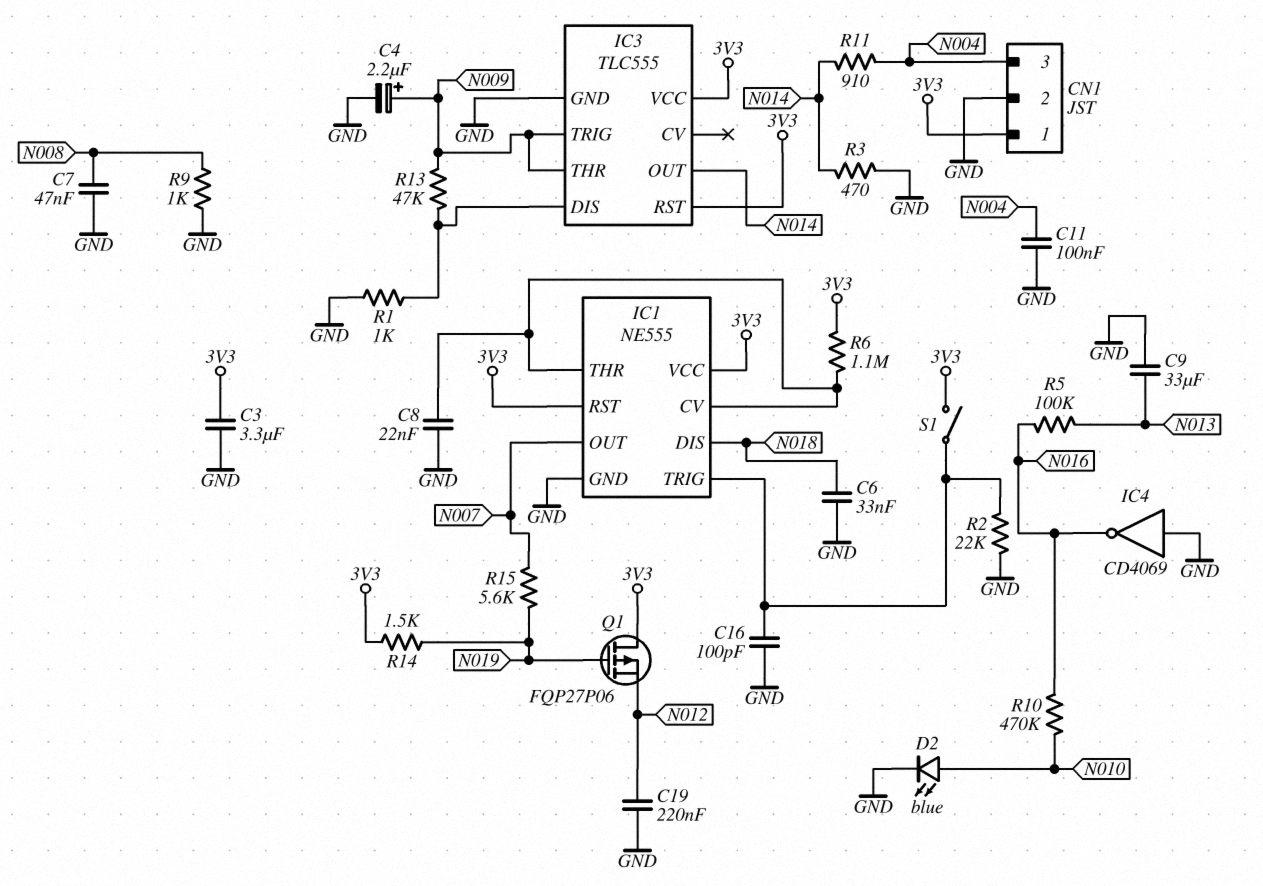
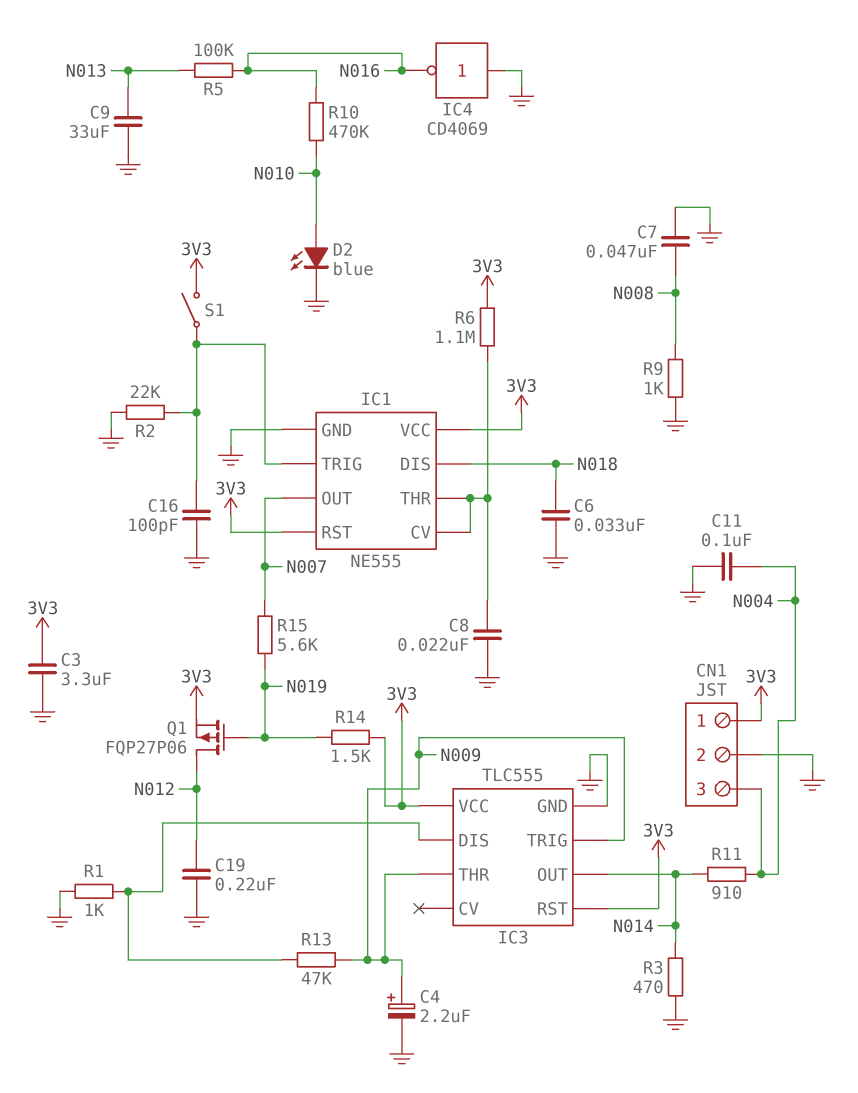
Q1: PMOS FQP27P06 (G N019, D 3V3, S N012) -> PMOS FQP27P06 (G N019, D N012, S 3V3)

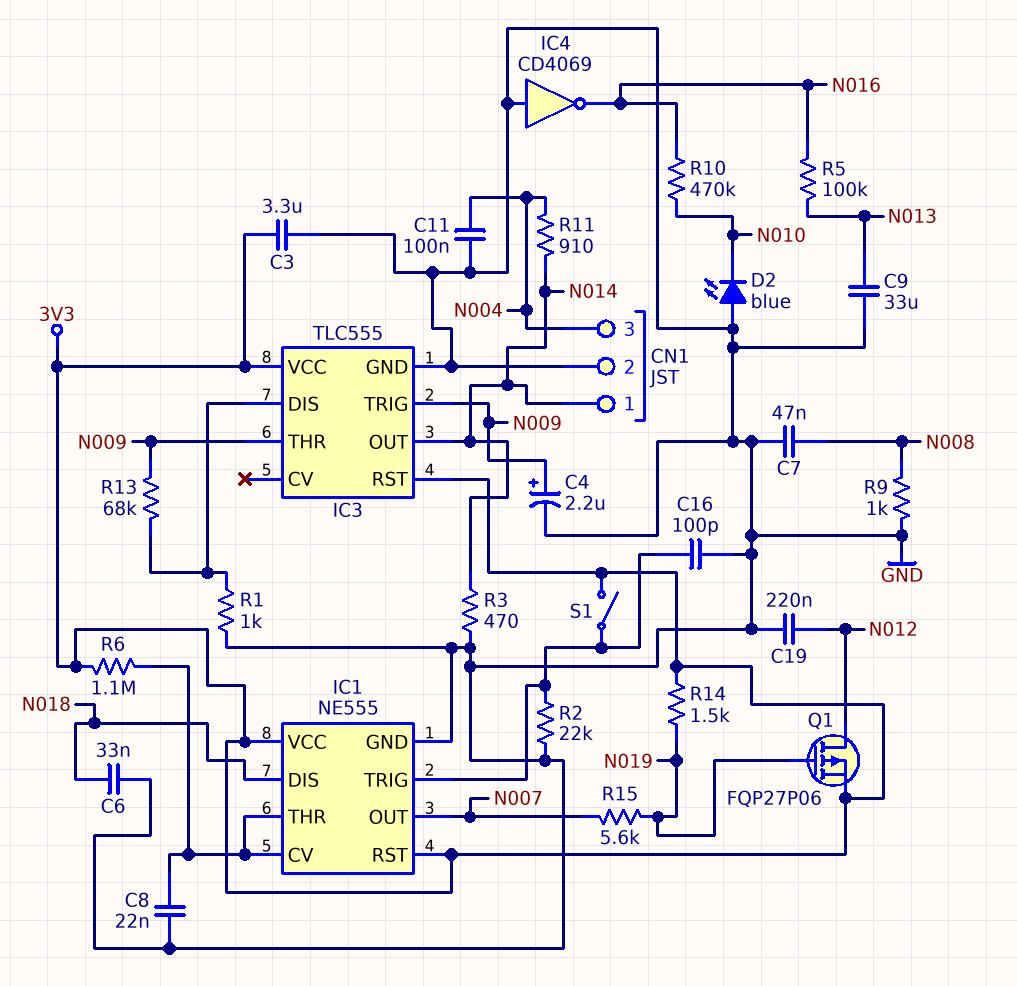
CN1 pin 1: 3V3 -> N014
D2: LED blue (A N010, K GND) -> LED blue (A GND, K N010)
R13: 47k (IC3/DIS, N009) -> 68k (IC3/DIS, N009)

